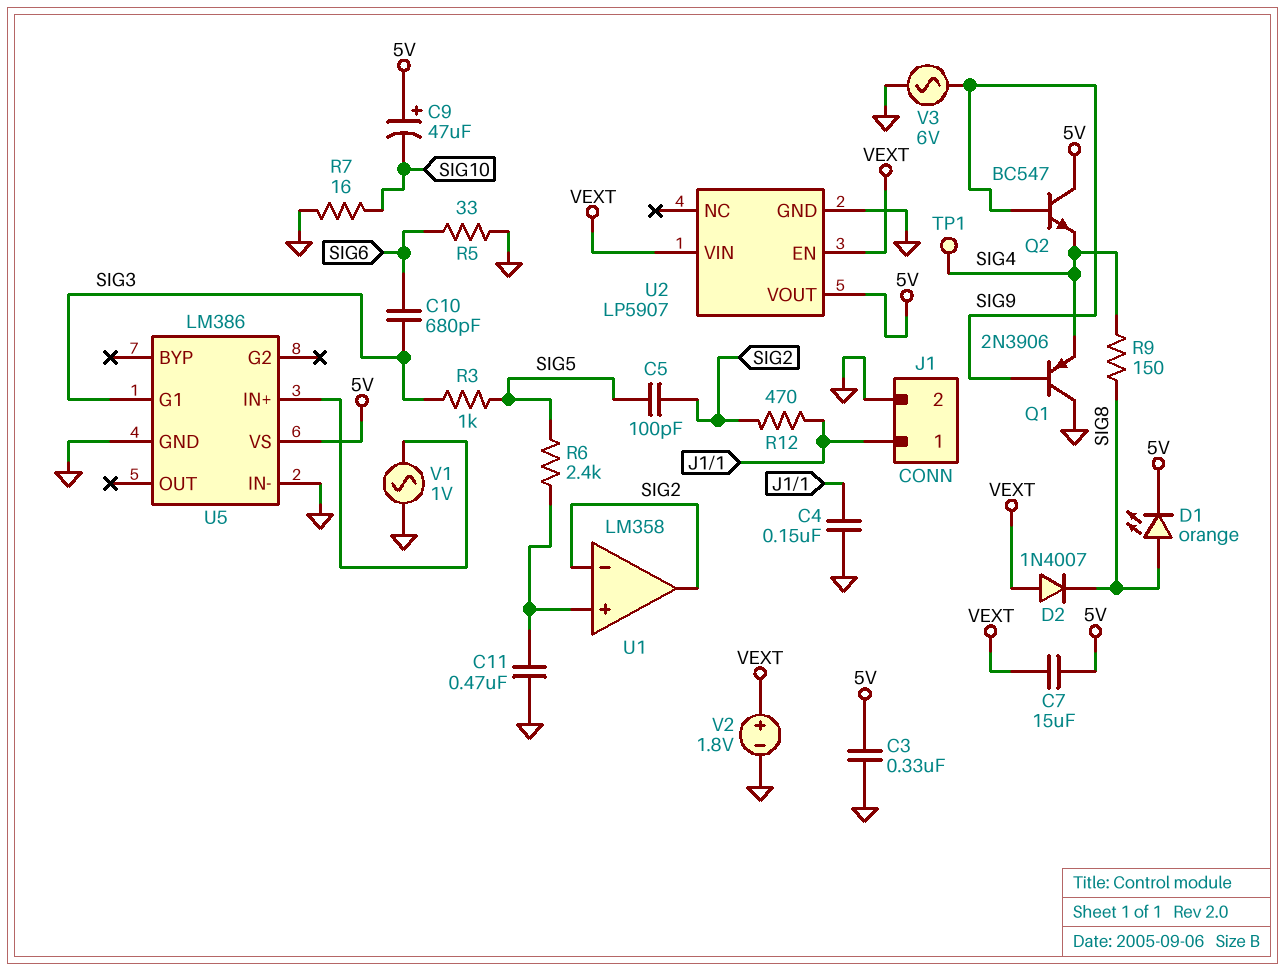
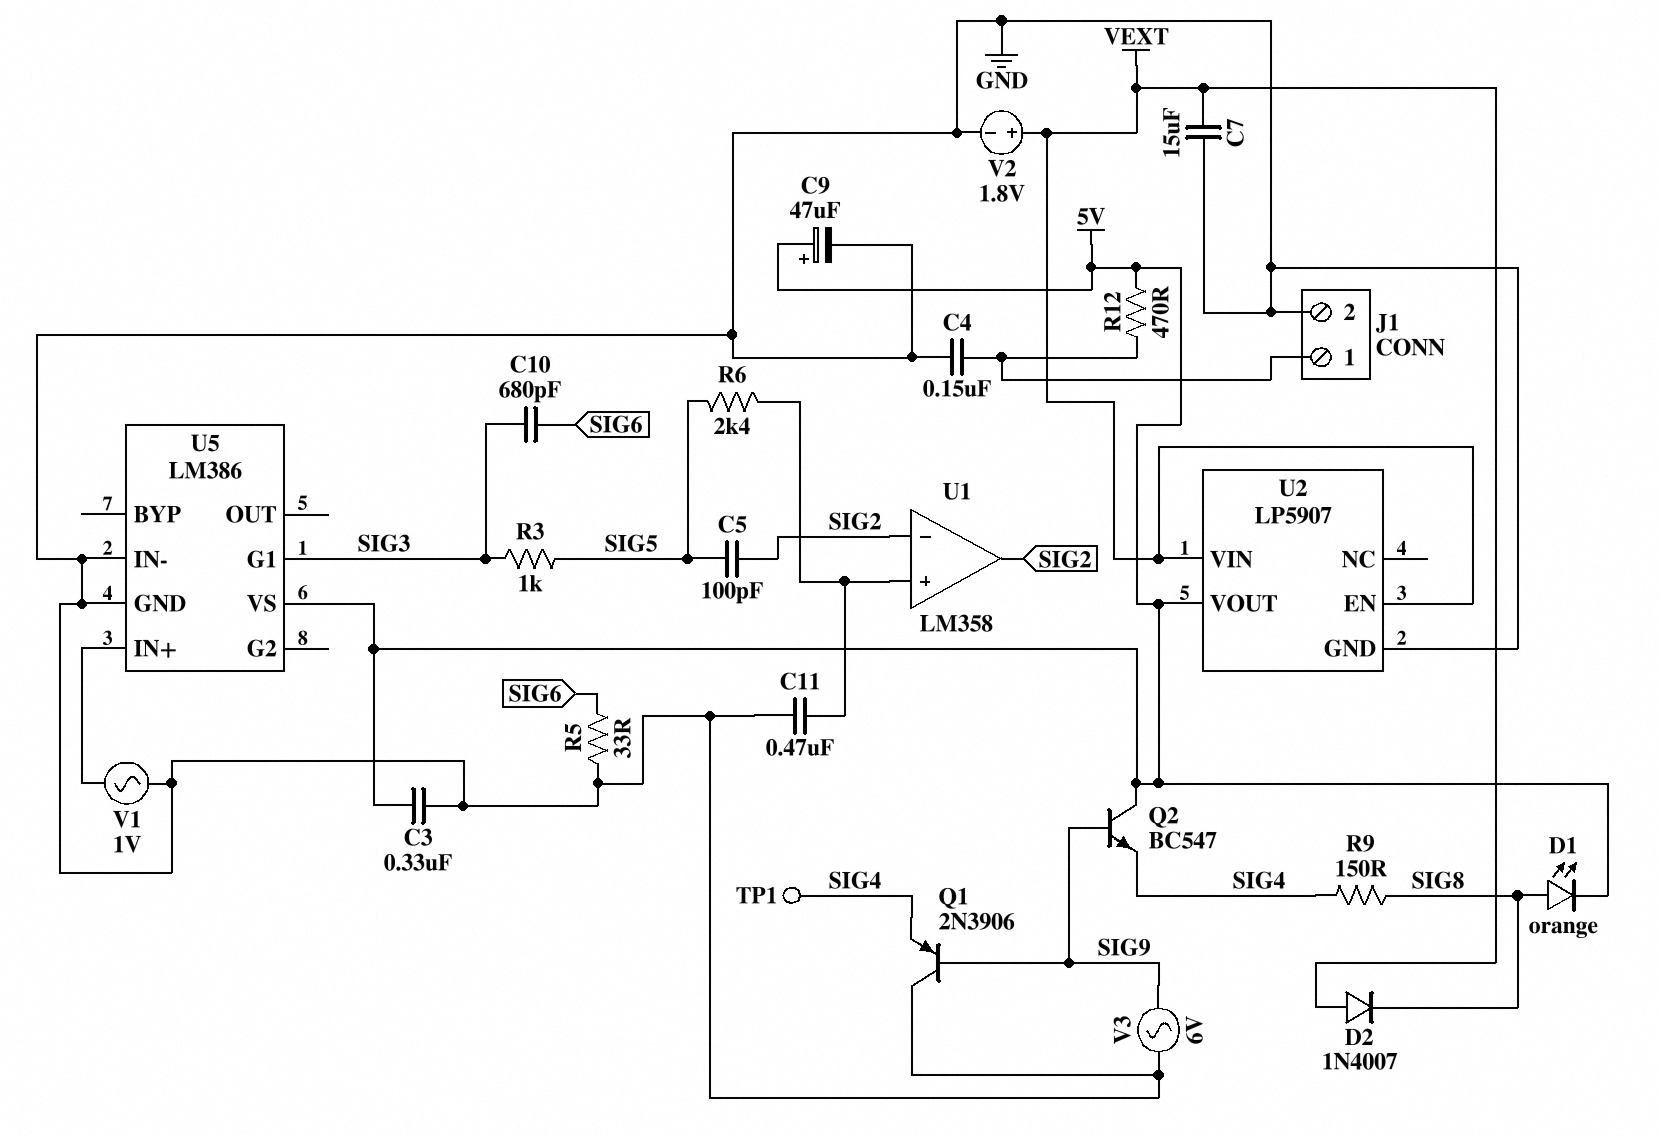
C7: 15uF (5V, VEXT) -> 15uF (GND, VEXT)
C9: 47uF (plus 5V, minus SIG10) -> 47uF (plus 5V, minus GND)
R7: 16 (GND, SIG10) -> none
R12: 470 (J1/1, SIG2) -> 470 (5V, J1/1)

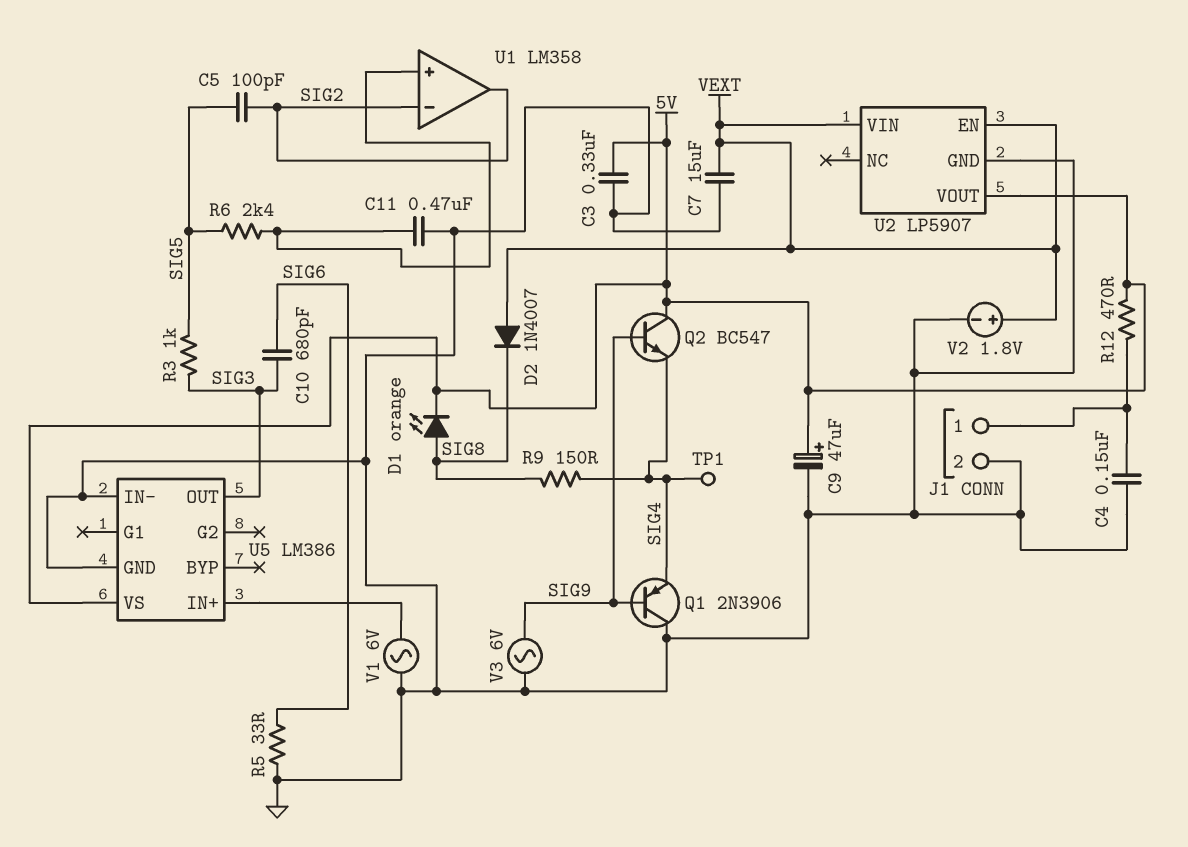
U5 pin G1: SIG3 -> none
U5 pin OUT: none -> SIG3
V1: AC 1V (GND, U5/IN+) -> AC 6V (GND, U5/IN+)

